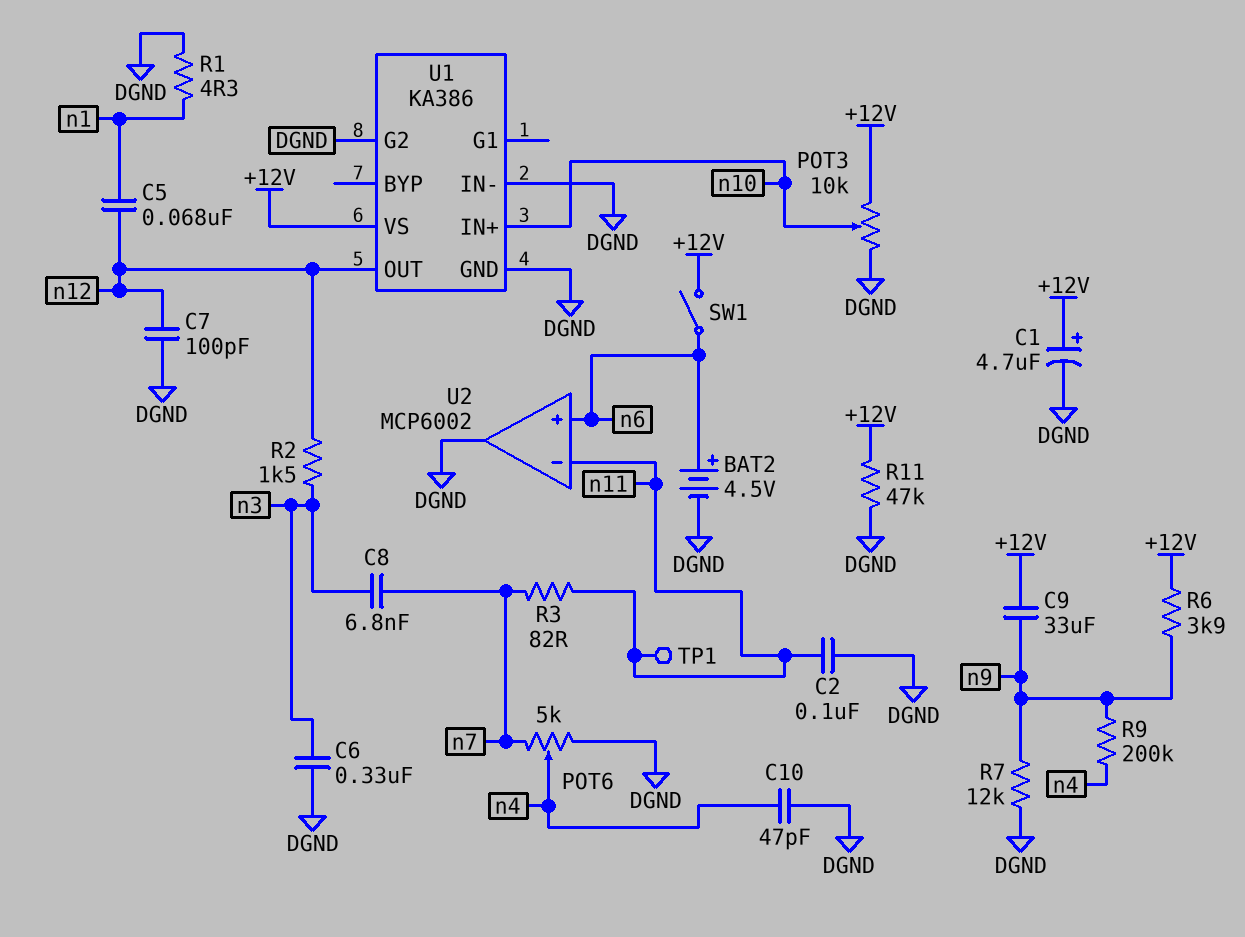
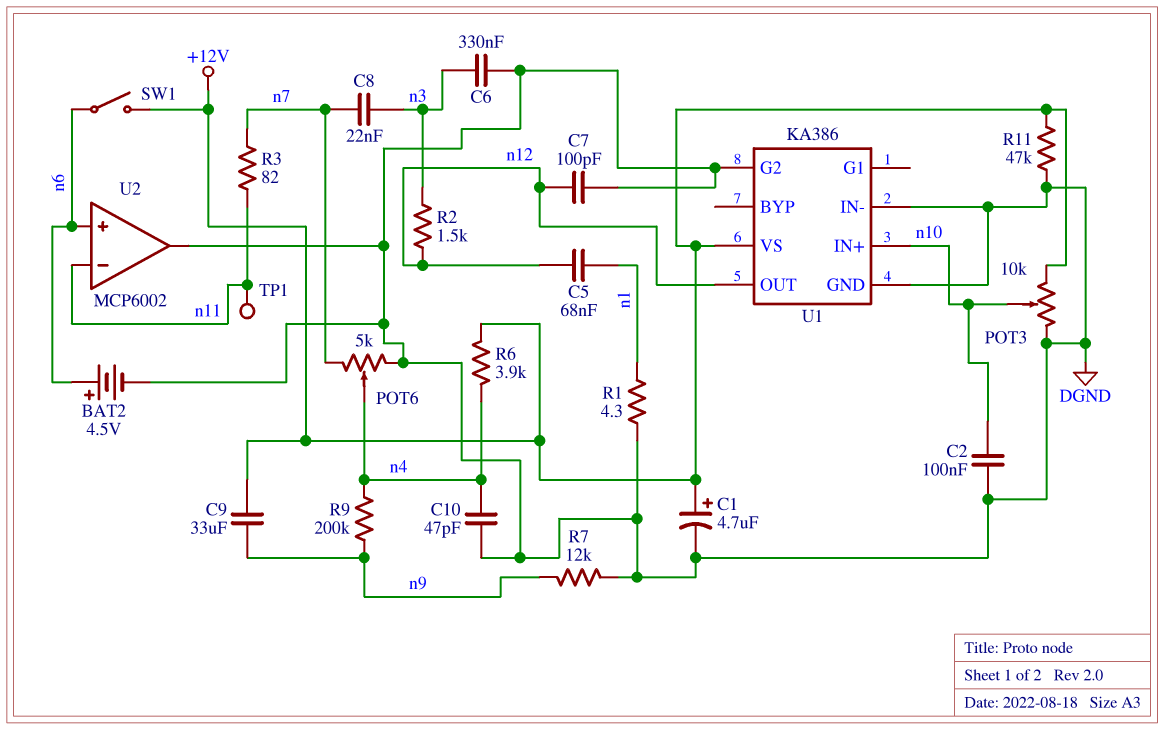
C2: 100nF (DGND, n11) -> 100nF (DGND, n10)
C8: 6.8nF (n3, n7) -> 22nF (n3, n7)
R6: 3.9k (+12V, n9) -> 3.9k (+12V, n4)

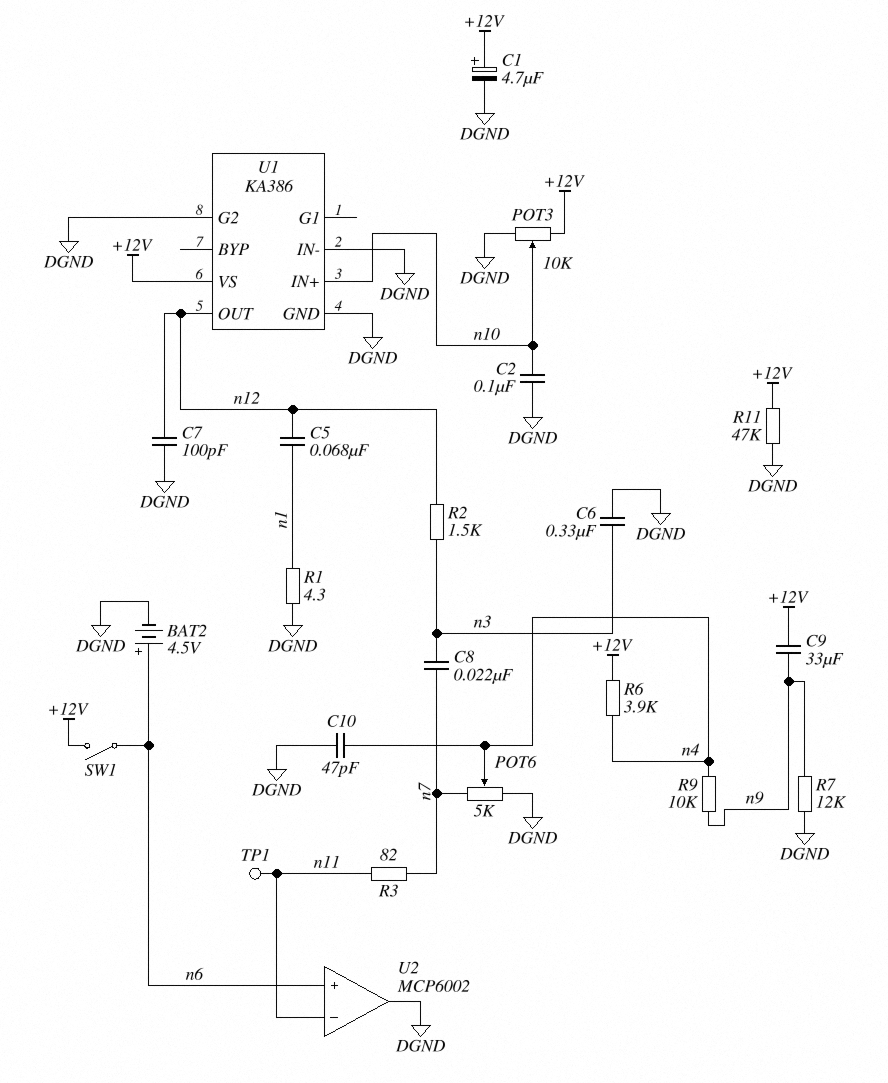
R9: 200k (n4, n9) -> 10k (n4, n9)

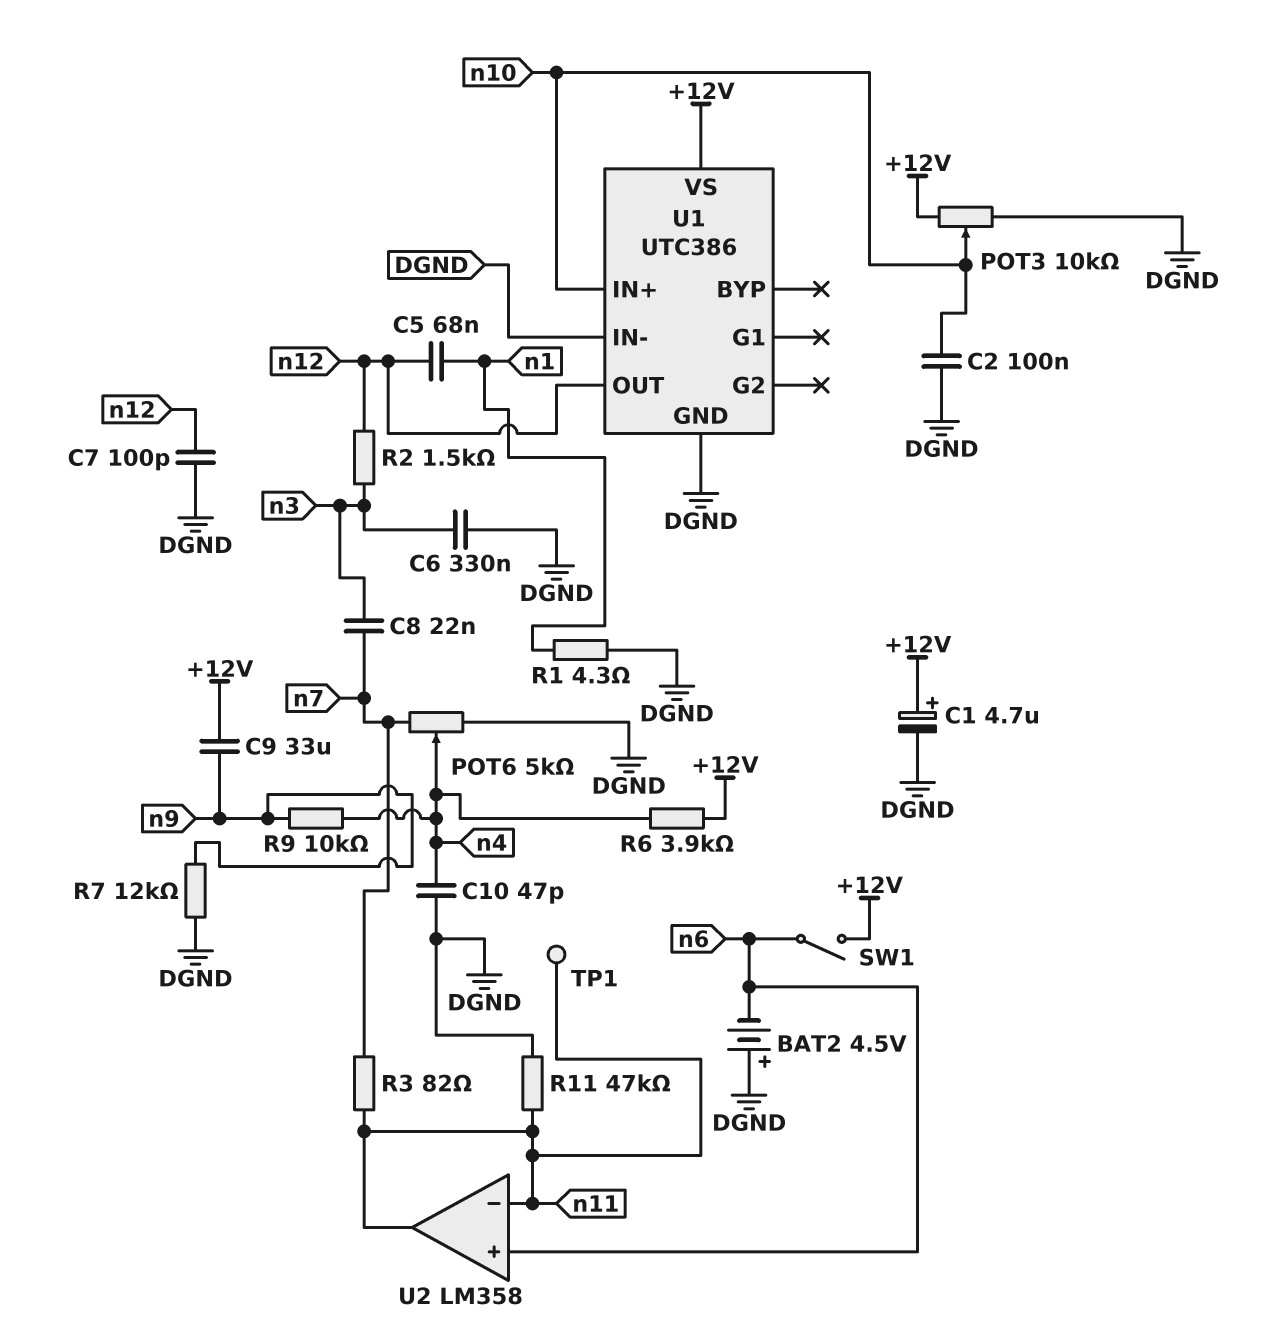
BAT2: 4.5V (plus n6, minus DGND) -> 4.5V (plus DGND, minus n6)
R11: 47k (+12V, DGND) -> 47k (DGND, n11)
U1: KA386 -> UTC386
U1 pin G2: DGND -> none
U2: MCP6002 -> LM358
U2 pin out: DGND -> n11

